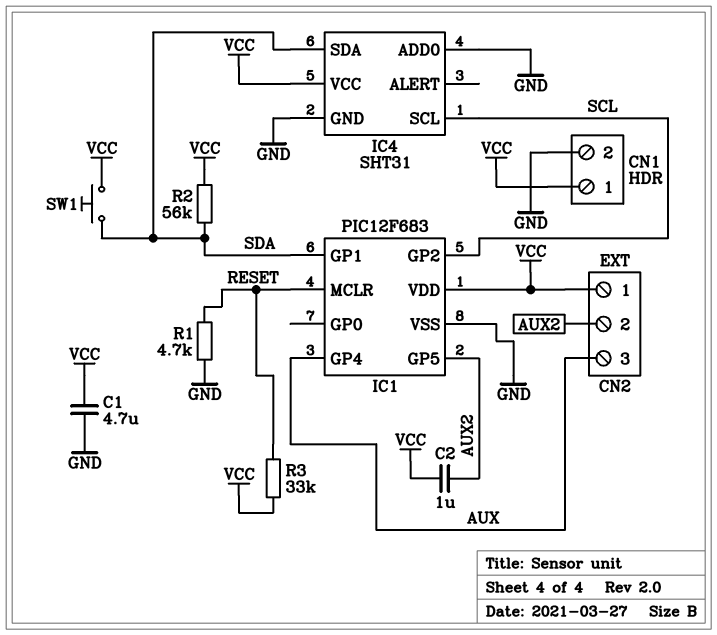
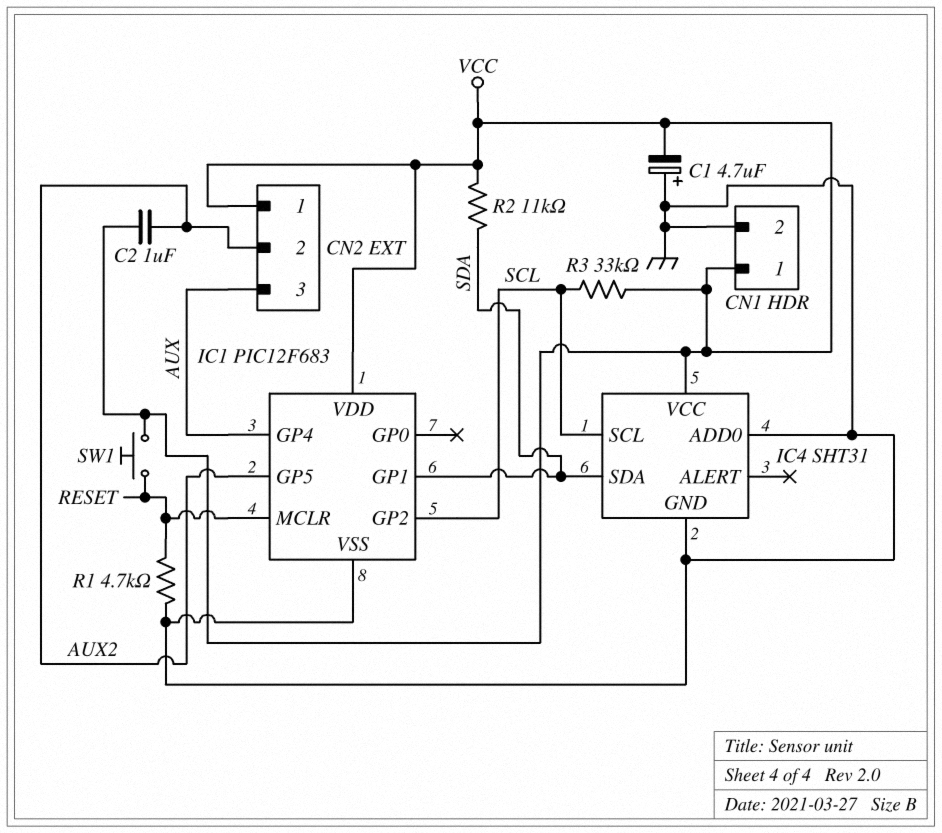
C1: 4.7uF (GND, VCC) -> 4.7uF (plus GND, minus VCC)
R2: 56k (SDA, VCC) -> 11k (SDA, VCC)
R3: 33k (RESET, VCC) -> 33k (SCL, VCC)
SW1: button (SDA, VCC) -> button (RESET, VCC)

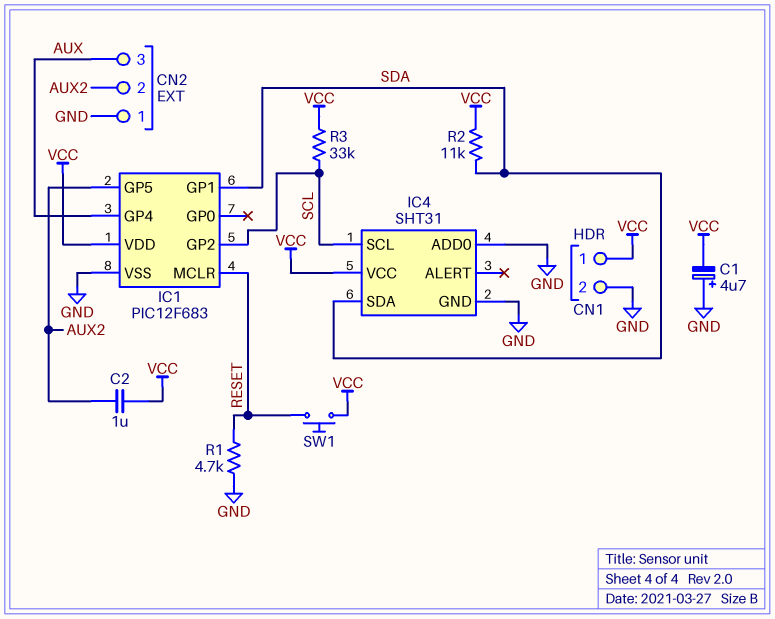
CN2 pin 1: VCC -> GND

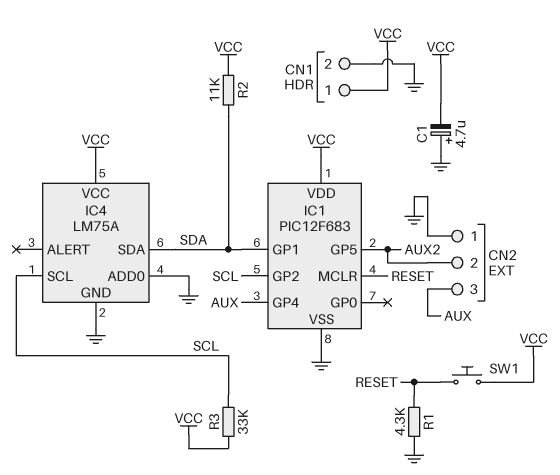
C2: 1uF (AUX2, VCC) -> none
IC4: SHT31 -> LM75A
R1: 4.7k (GND, RESET) -> 4.3k (GND, RESET)

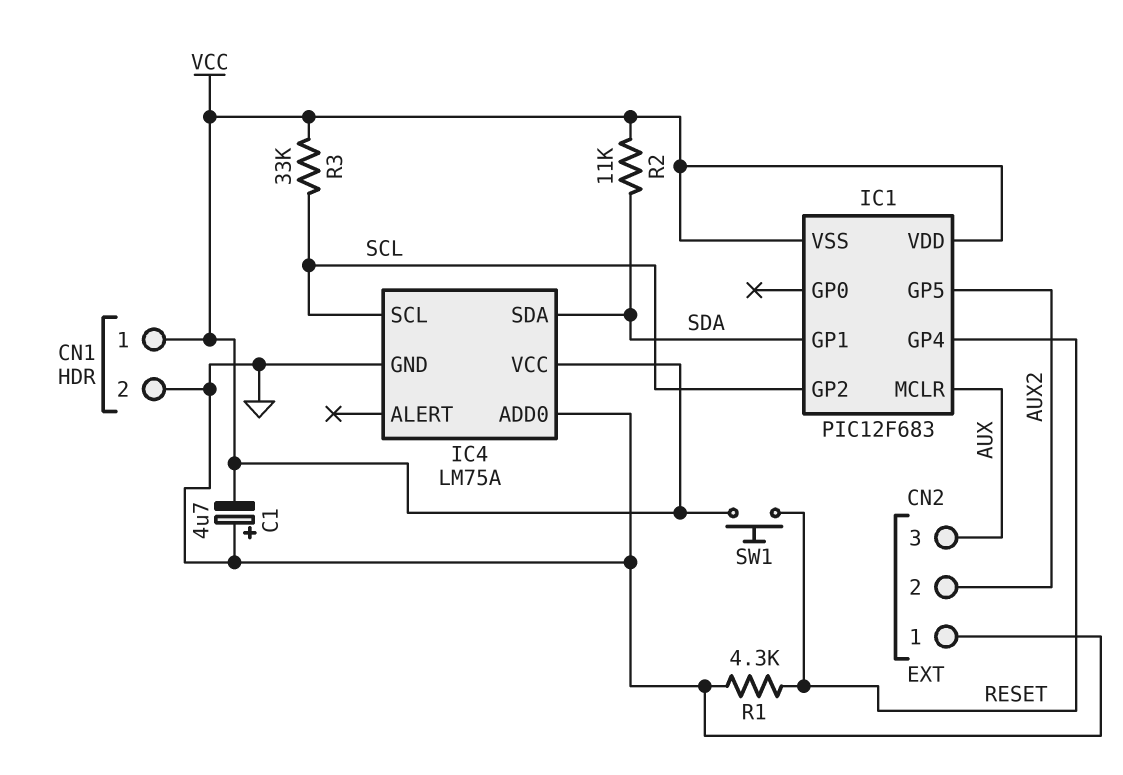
IC1 pin GP4: AUX -> RESET
IC1 pin MCLR: RESET -> AUX
IC1 pin VSS: GND -> VCC

